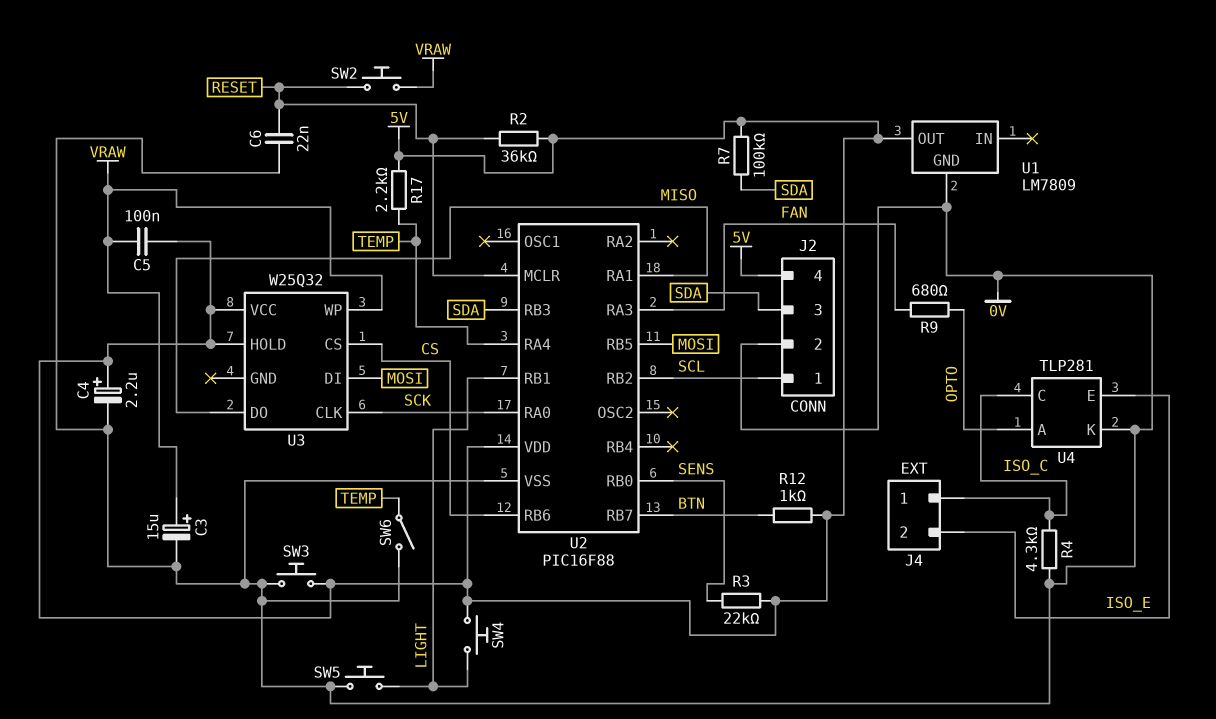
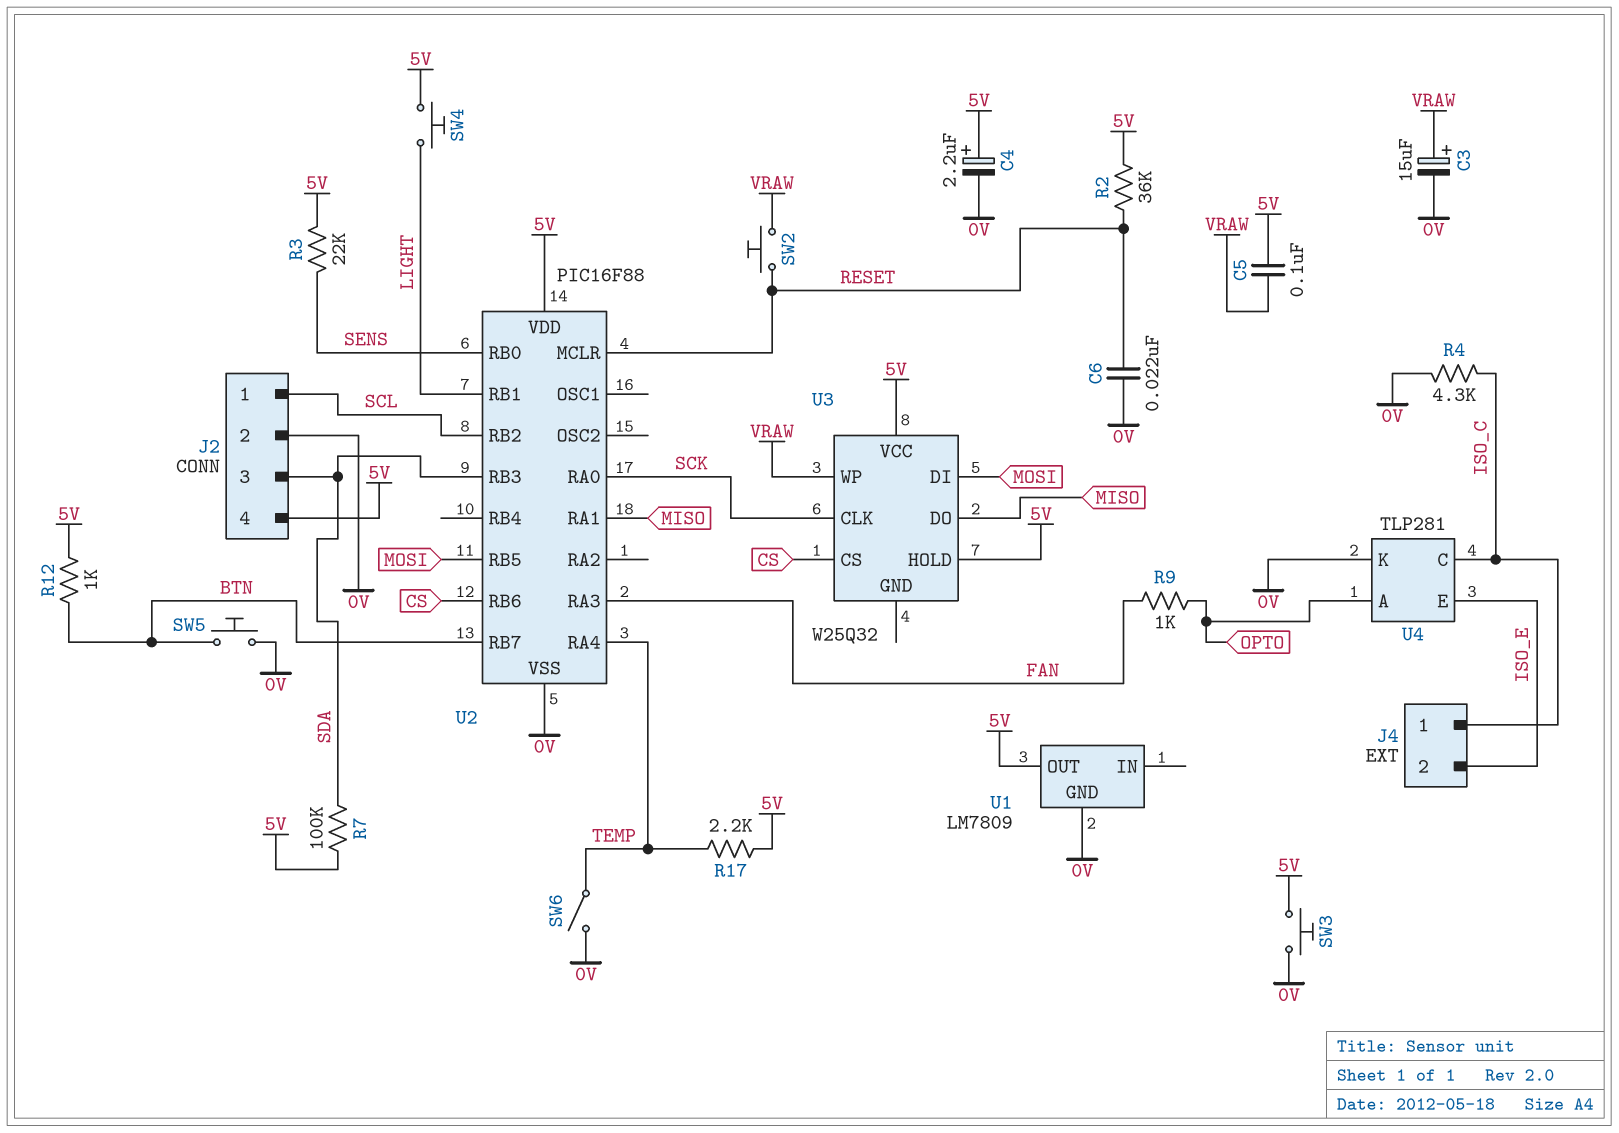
R9: 680 (FAN, OPTO) -> 1k (FAN, OPTO)
SW5: button (0V, LIGHT) -> button (0V, BTN)

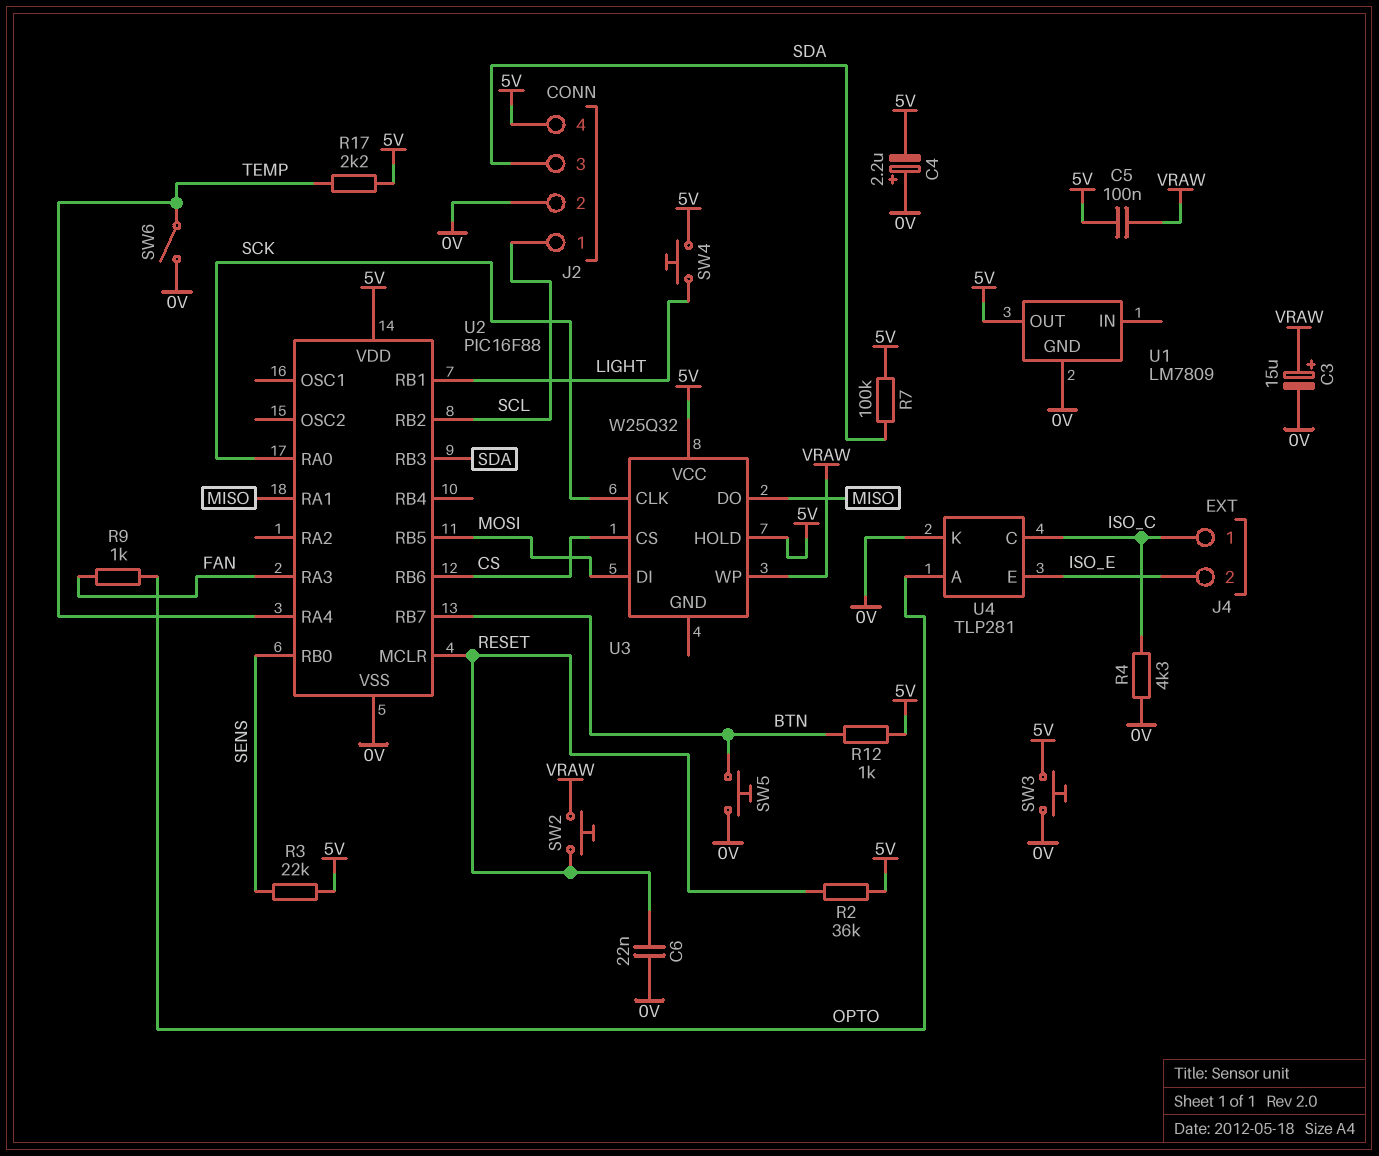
C4: 2.2uF (plus 5V, minus 0V) -> 2.2uF (plus 0V, minus 5V)

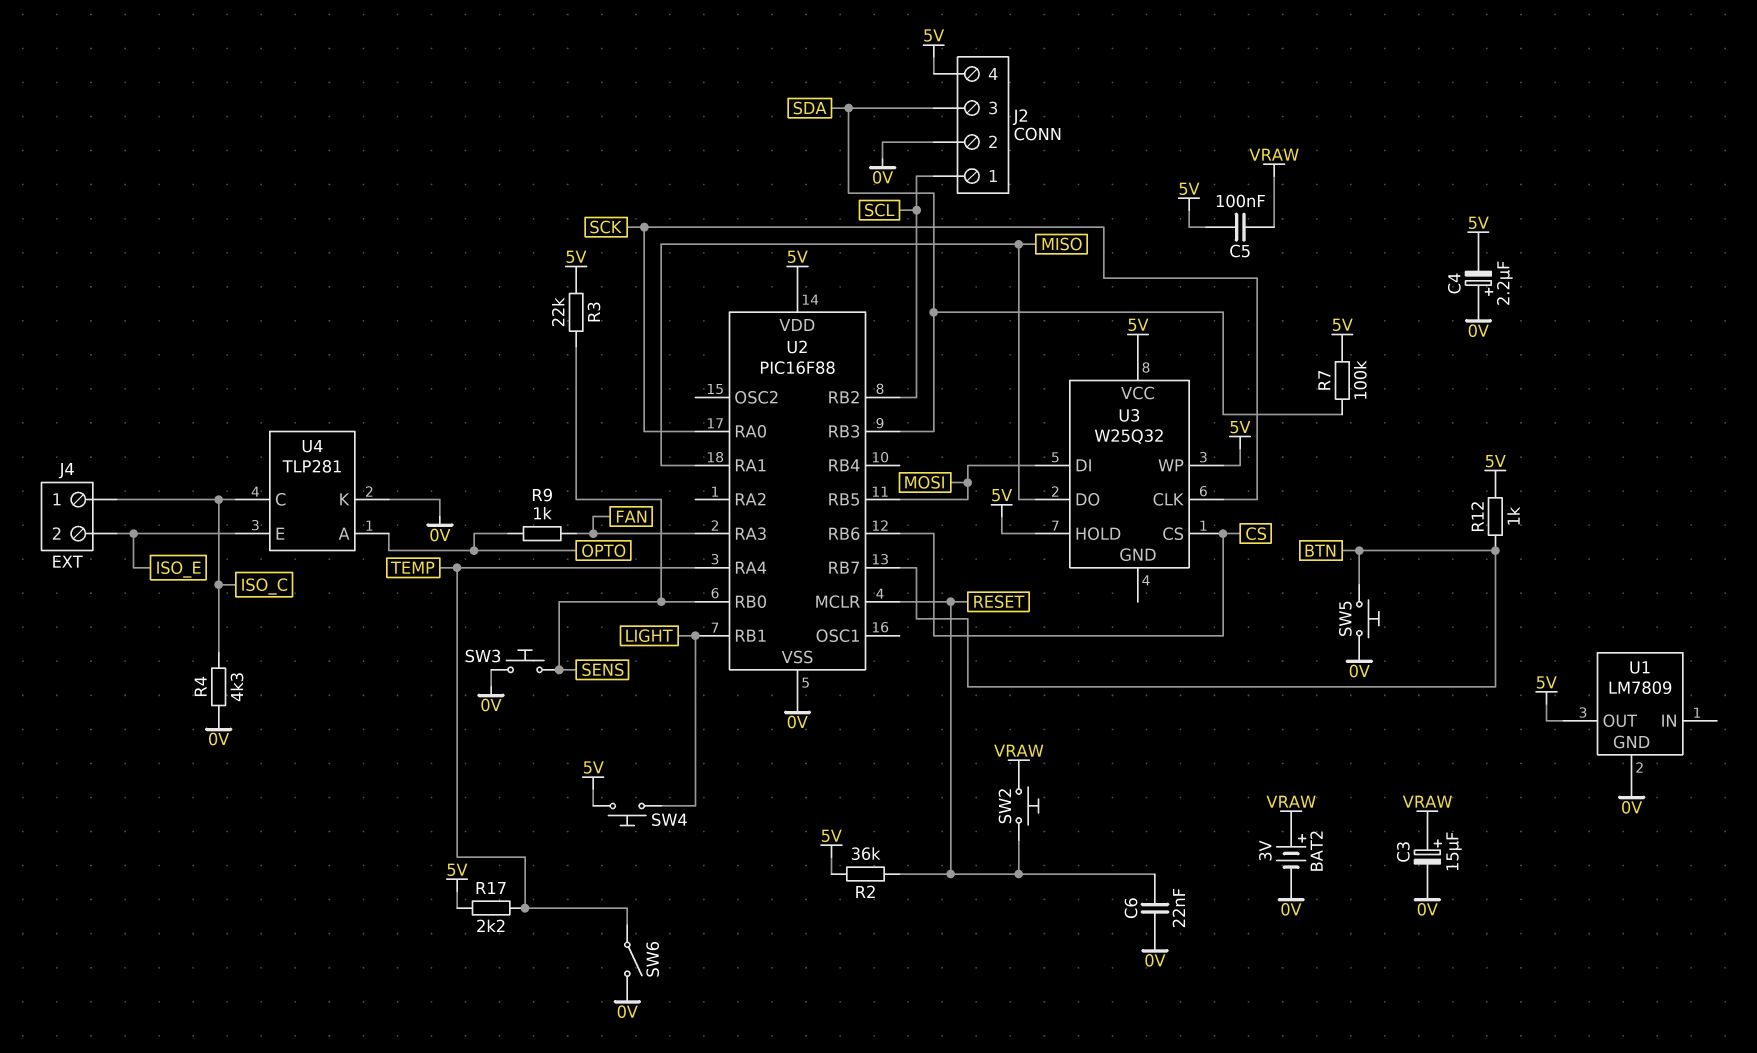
BAT2: none -> 3V (plus VRAW, minus 0V)
SW3: button (0V, 5V) -> button (0V, SENS)
U3 pin WP: VRAW -> 5V

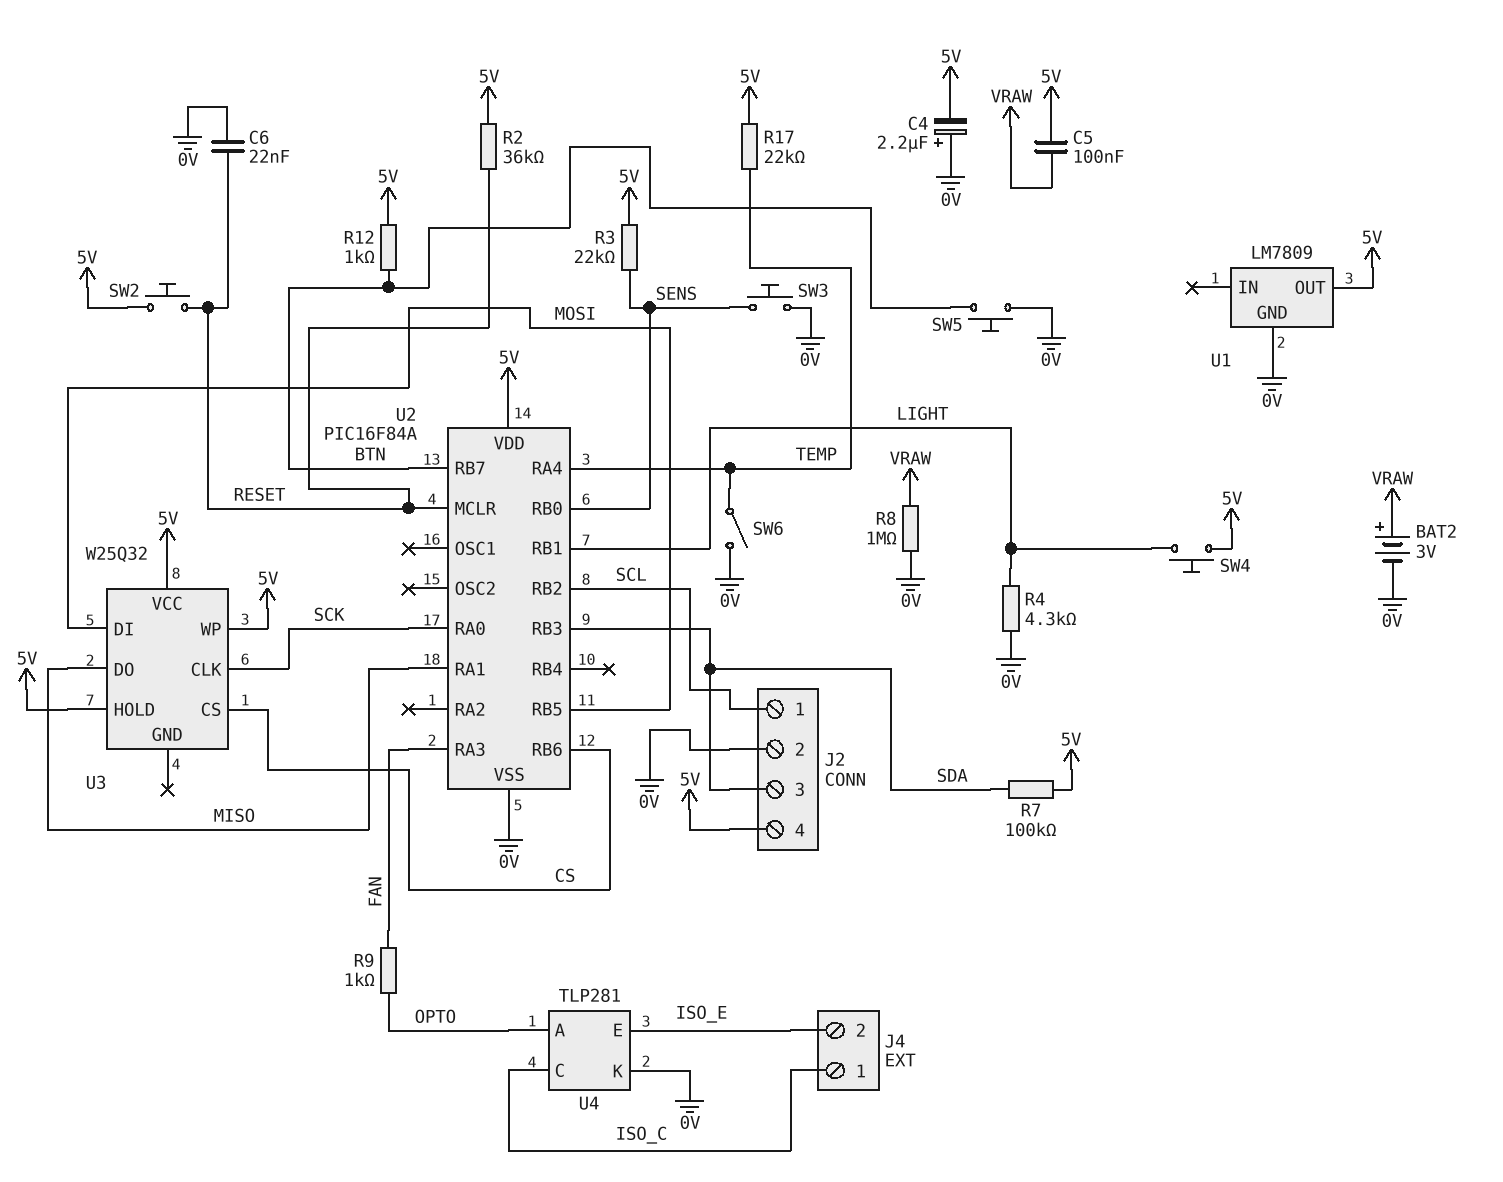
C3: 15uF (plus VRAW, minus 0V) -> none
R4: 4.3k (0V, ISO_C) -> 4.3k (0V, LIGHT)
R8: none -> 1M (0V, VRAW)
R17: 2.2k (5V, TEMP) -> 22k (5V, TEMP)
SW2: button (RESET, VRAW) -> button (5V, RESET)
U2: PIC16F88 -> PIC16F84A

